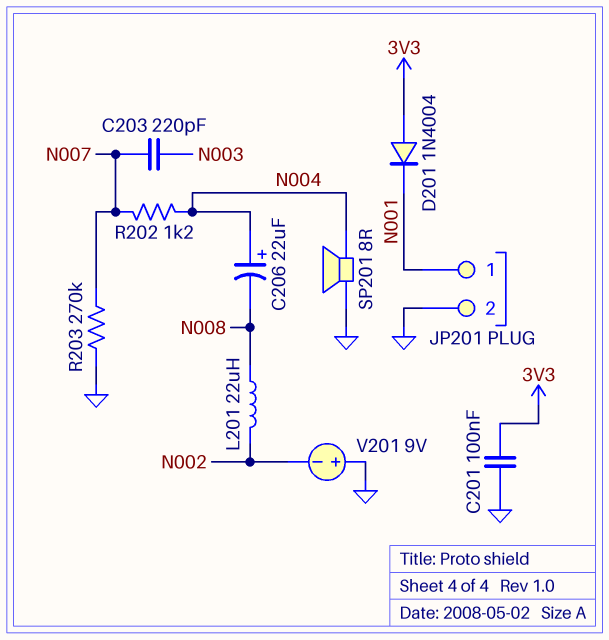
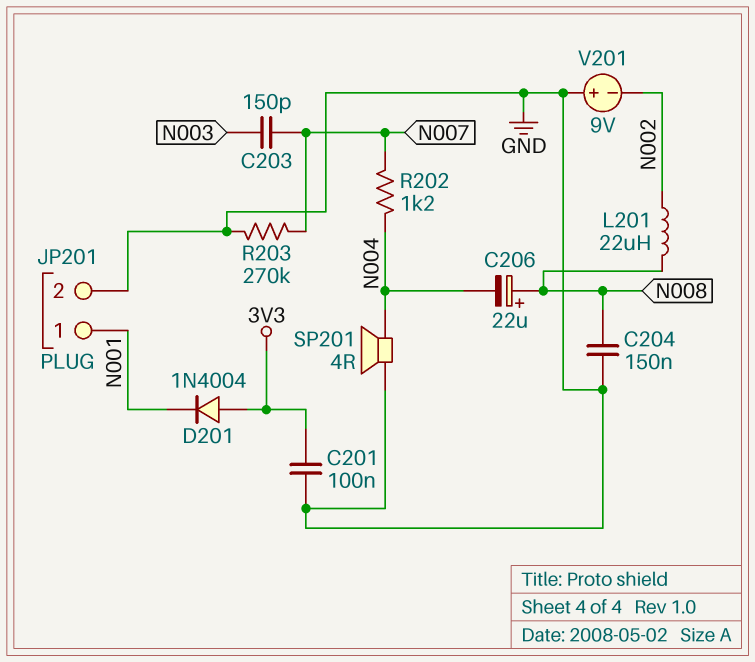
C203: 220pF (N003, N007) -> 150pF (N003, N007)
C204: none -> 150nF (GND, N008)
C206: 22uF (plus N004, minus N008) -> 22uF (plus N008, minus N004)
SP201: speaker 8R (GND, N004) -> speaker 4R (GND, N004)

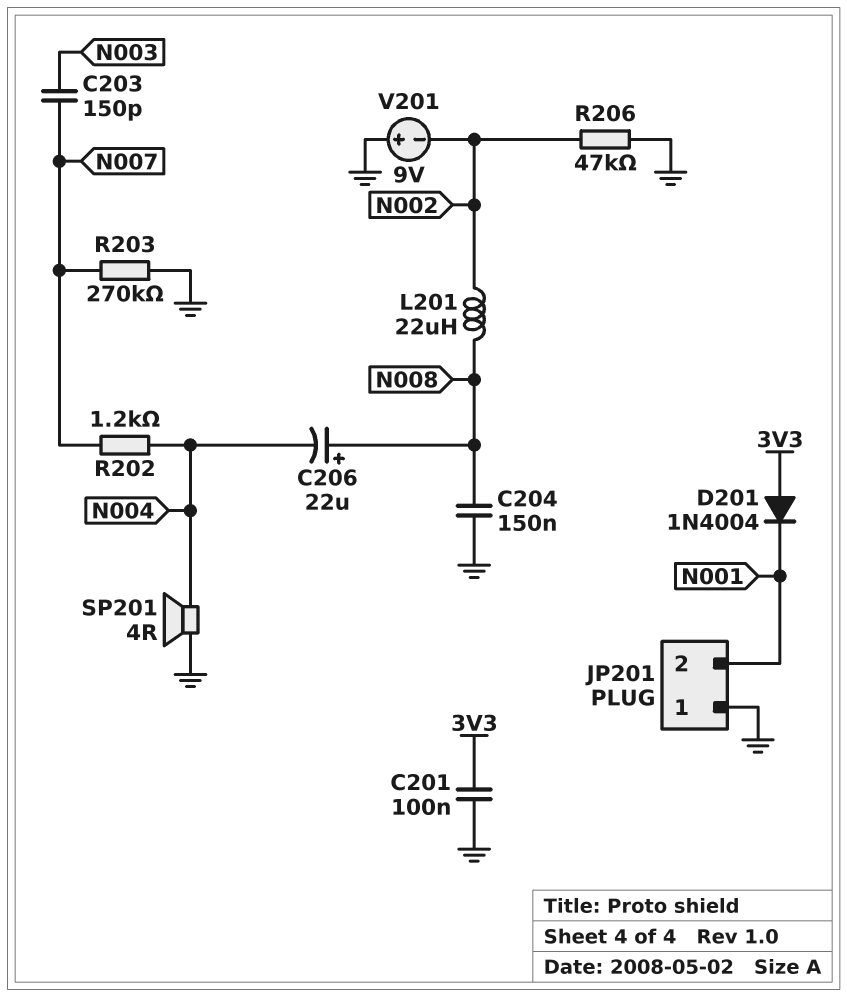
JP201 pin 1: N001 -> GND
JP201 pin 2: GND -> N001
R206: none -> 47k (GND, N002)

